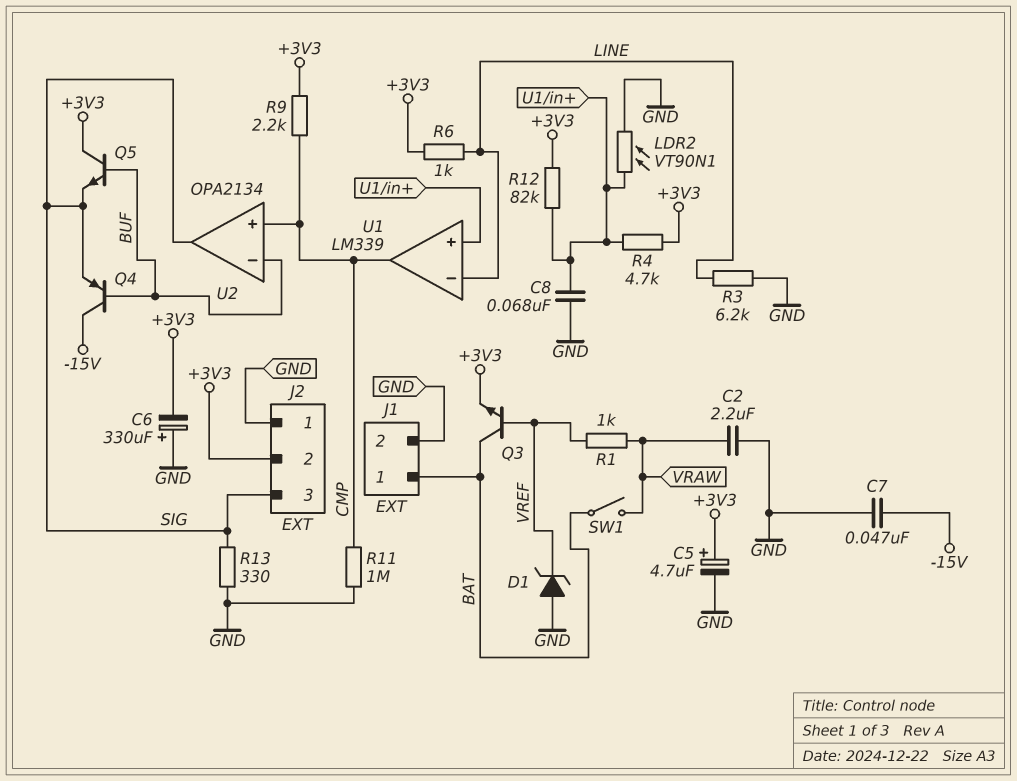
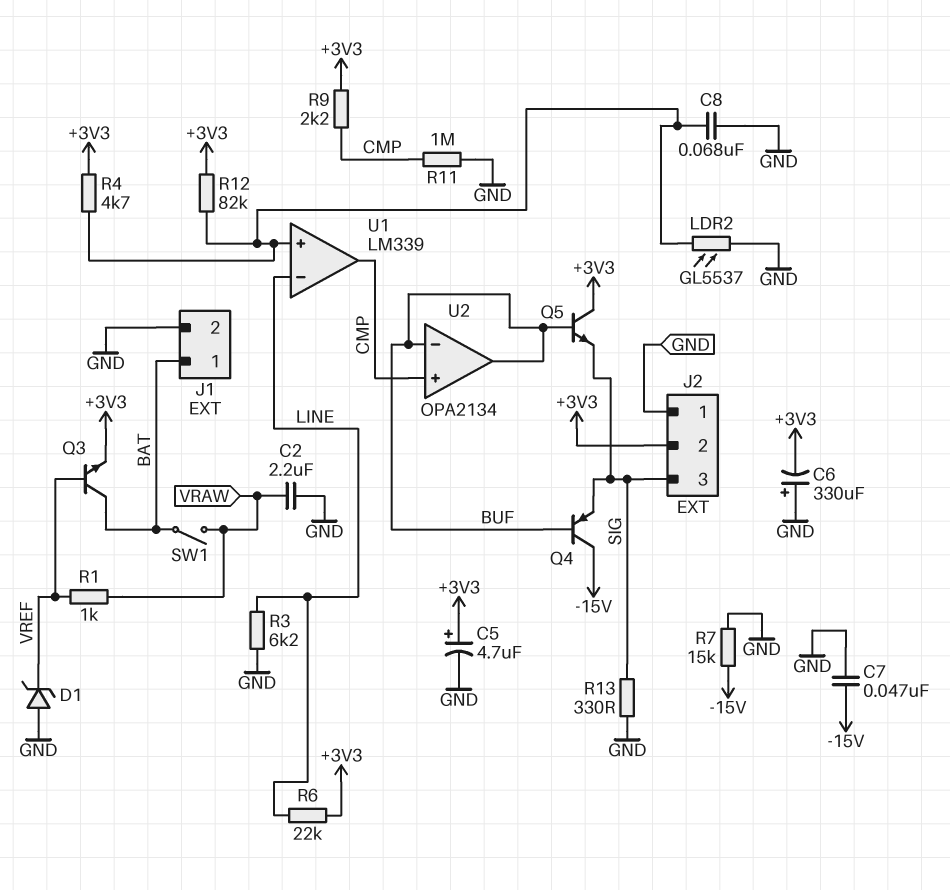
LDR2: VT90N1 (GND, U1/in+) -> GL5537 (GND, U1/in+)
R6: 1k (+3V3, LINE) -> 22k (+3V3, LINE)
R7: none -> 15k (-15V, GND)
U2 pin out: SIG -> BUF

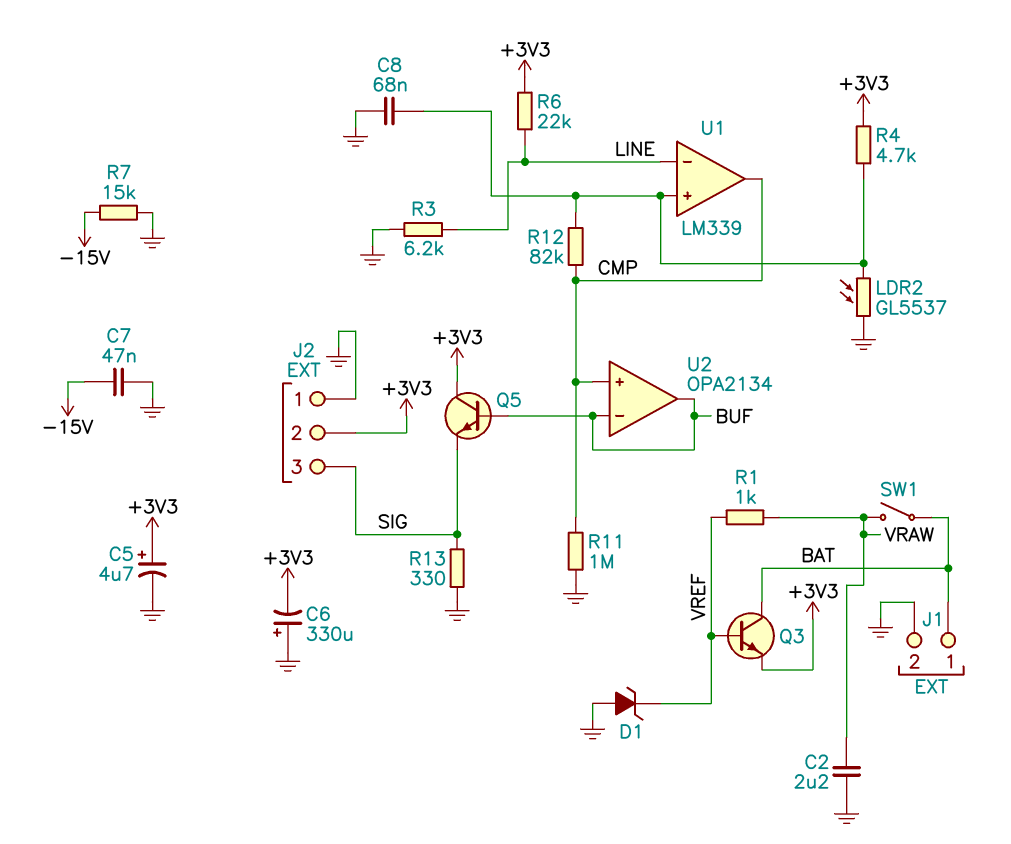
Q4: PNP (B BUF, C -15V, E SIG) -> none
R9: 2.2k (+3V3, CMP) -> none
R12: 82k (+3V3, U1/in+) -> 82k (CMP, U1/in+)

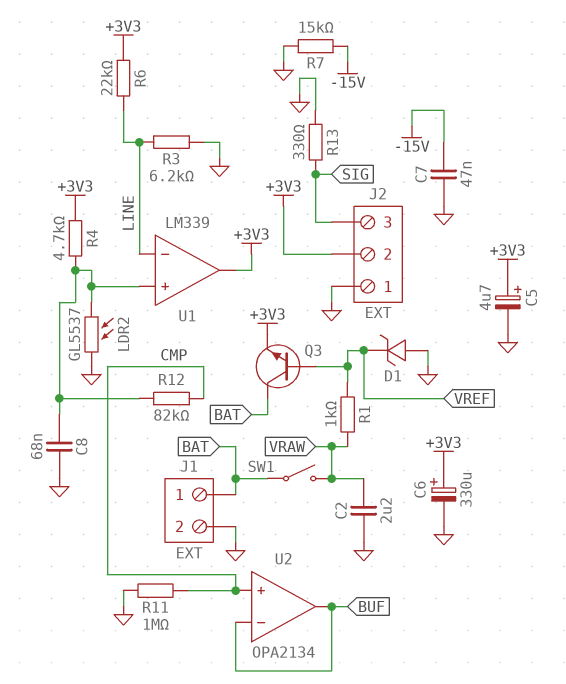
C6: 330uF (plus GND, minus +3V3) -> 330uF (plus +3V3, minus GND)
Q5: NPN (B BUF, C +3V3, E SIG) -> none
U1 pin out: CMP -> +3V3

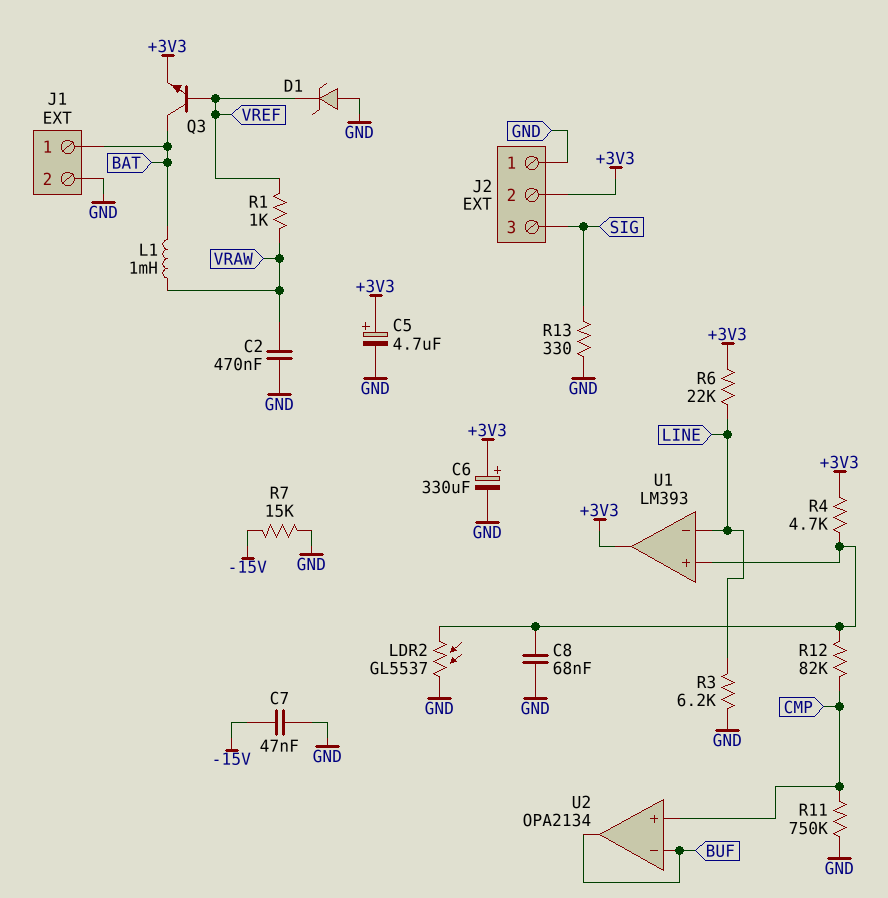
C2: 2.2uF (GND, VRAW) -> 470nF (GND, VRAW)
L1: none -> 1mH (BAT, VRAW)
R11: 1M (CMP, GND) -> 750k (CMP, GND)
SW1: switch (BAT, VRAW) -> none
U1: LM339 -> LM393

